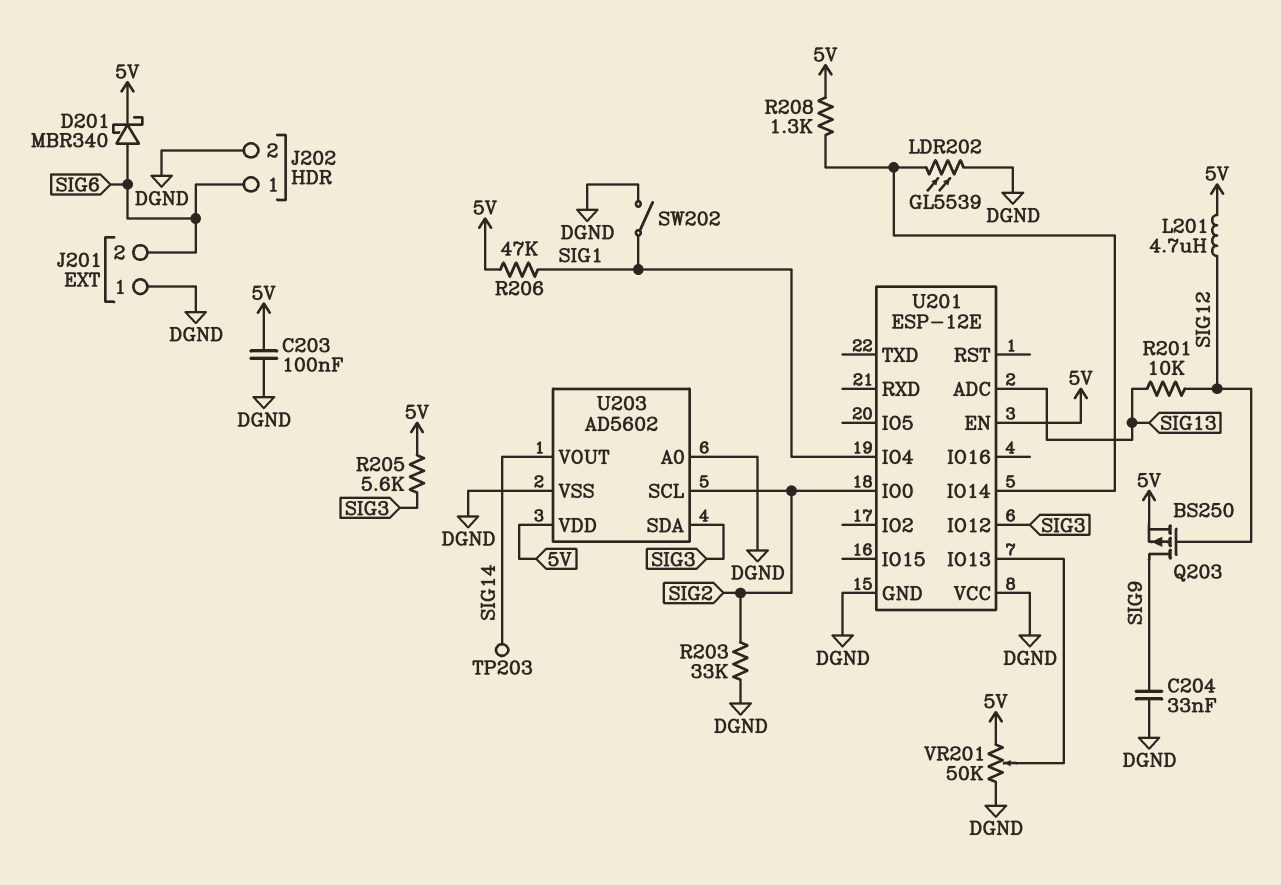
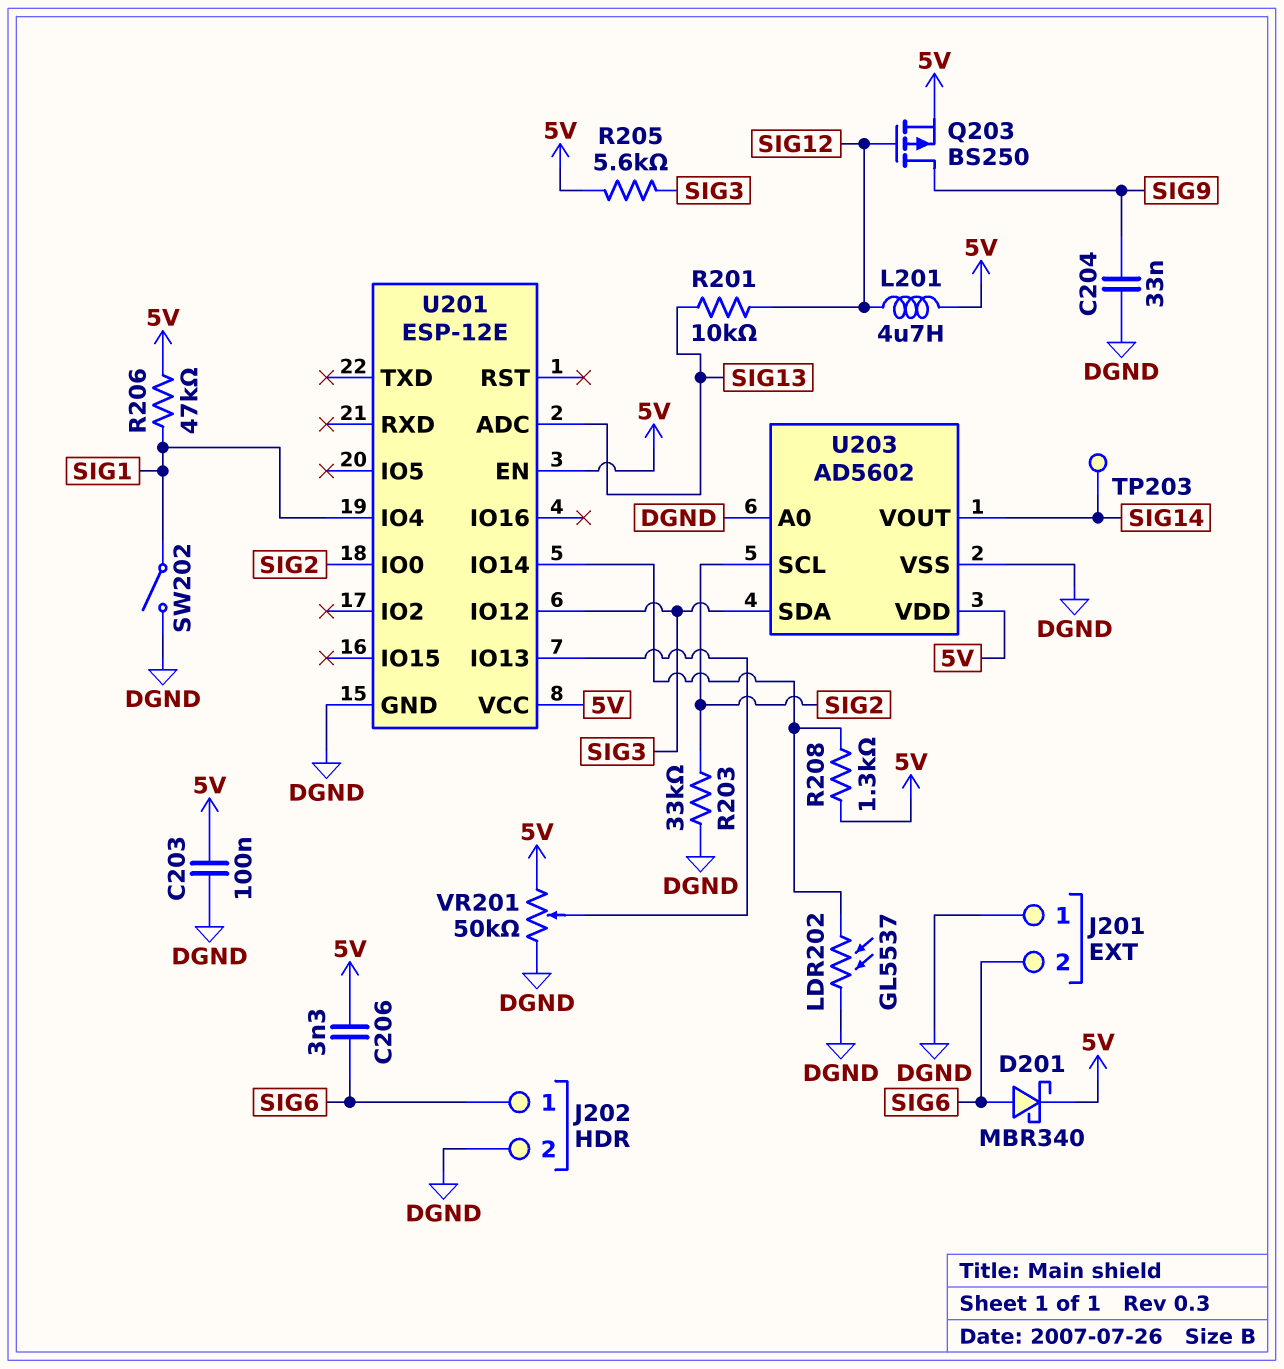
C206: none -> 3.3nF (5V, SIG6)
LDR202: GL5539 (DGND, U201/IO14) -> GL5537 (DGND, U201/IO14)
U201 pin VCC: DGND -> 5V

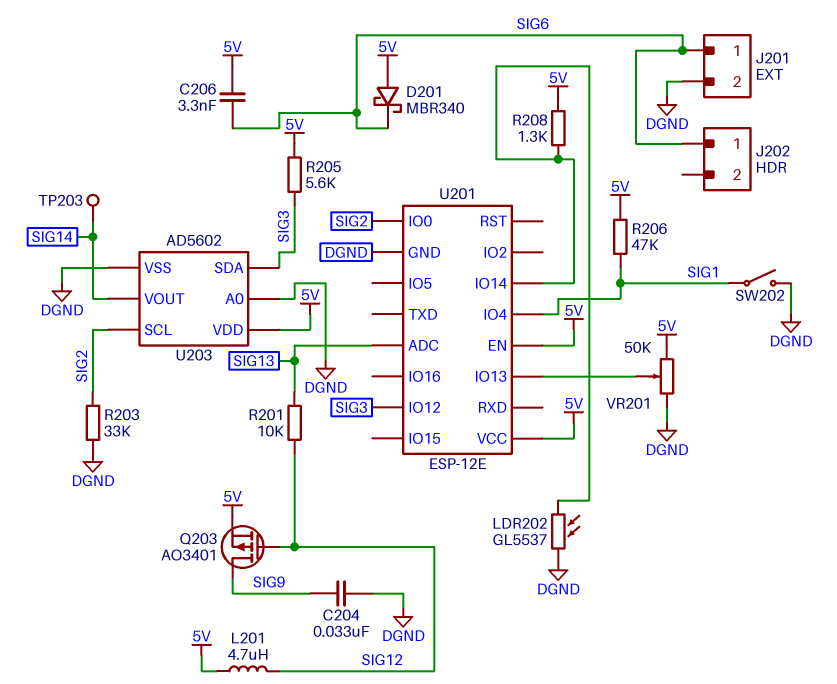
C203: 100nF (5V, DGND) -> none
D201: schottky MBR340 (A SIG6, K 5V) -> schottky MBR340 (A 5V, K SIG6)
J201 pin 1: DGND -> SIG6
J201 pin 2: SIG6 -> DGND
J202 pin 2: DGND -> none
Q203: PMOS BS250 (G SIG12, D SIG9, S 5V) -> PMOS AO3401 (G SIG12, D SIG9, S 5V)

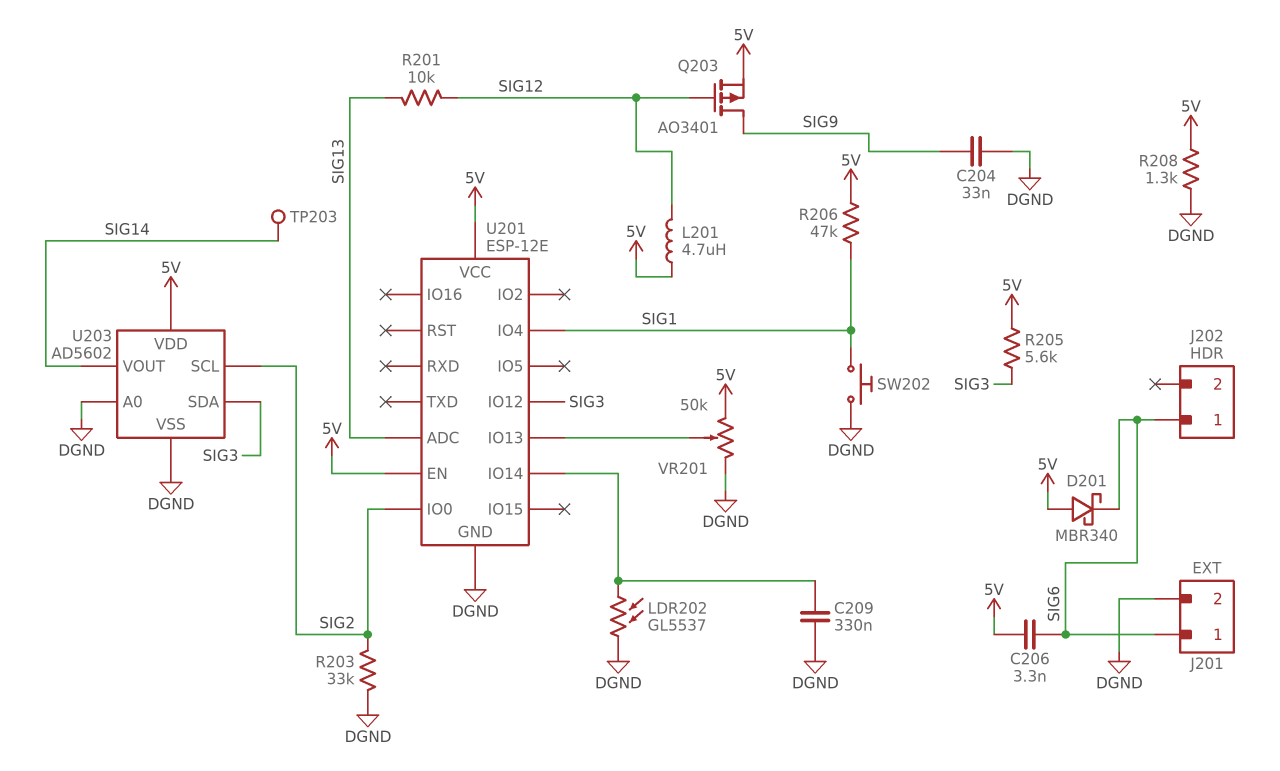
C209: none -> 330nF (DGND, U201/IO14)
R208: 1.3k (5V, U201/IO14) -> 1.3k (5V, DGND)
SW202: switch (DGND, SIG1) -> button (DGND, SIG1)

